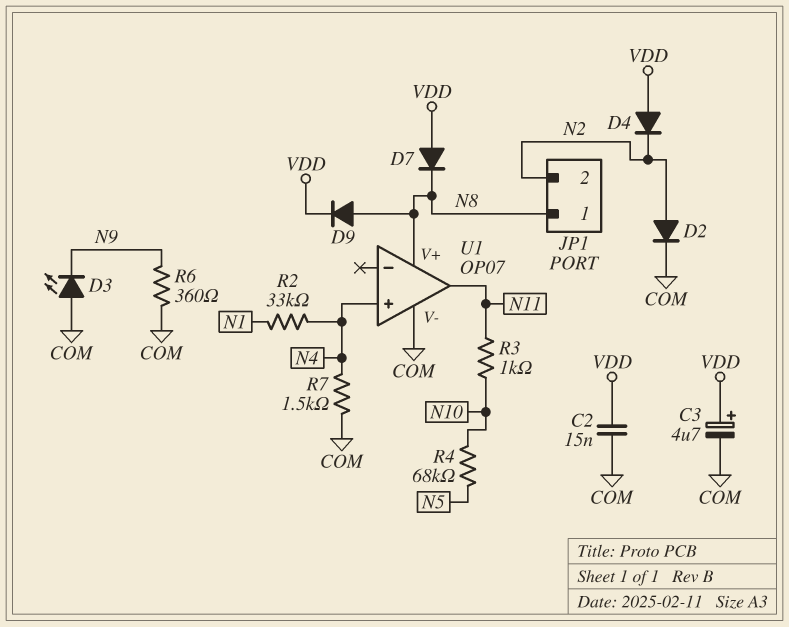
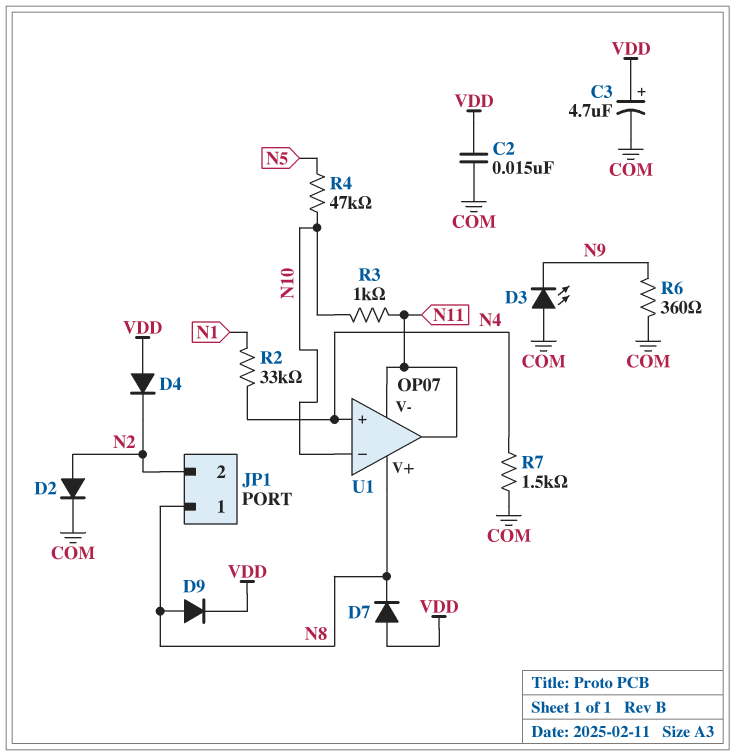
R4: 68k (N5, N10) -> 47k (N5, N10)
U1 pin V-: COM -> N11
U1 pin in-: none -> N10

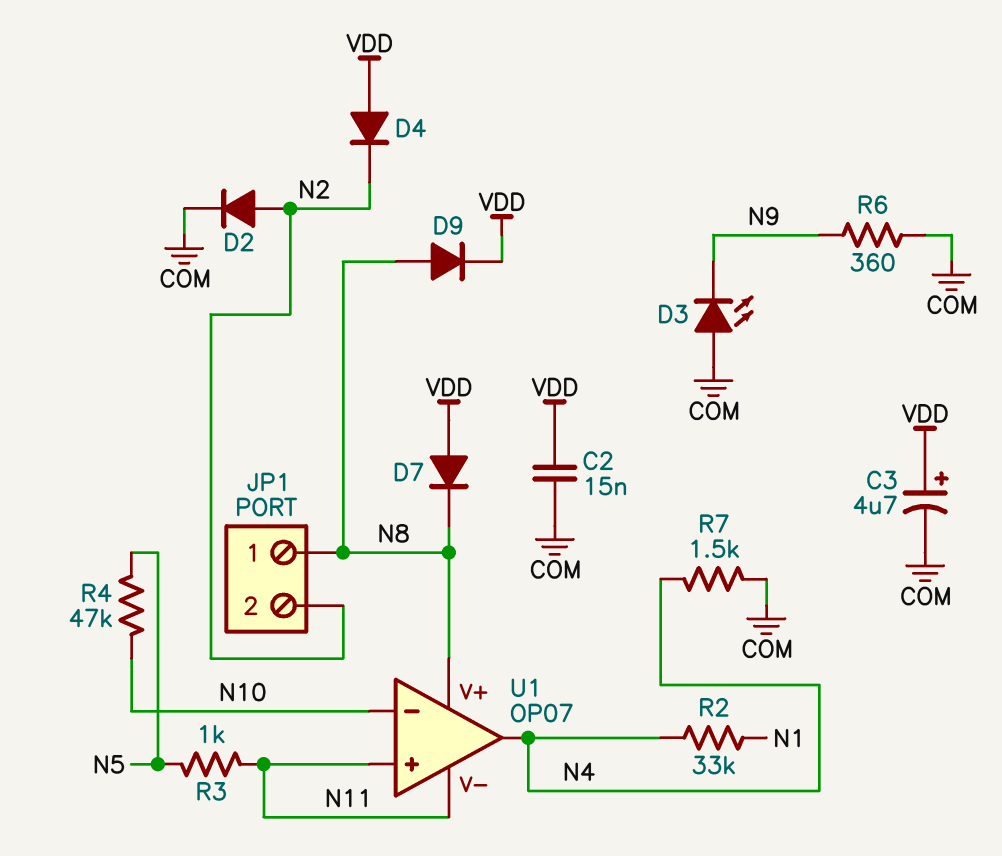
R3: 1k (N10, N11) -> 1k (N5, N11)
U1 pin in+: N4 -> N11
U1 pin out: N11 -> N4

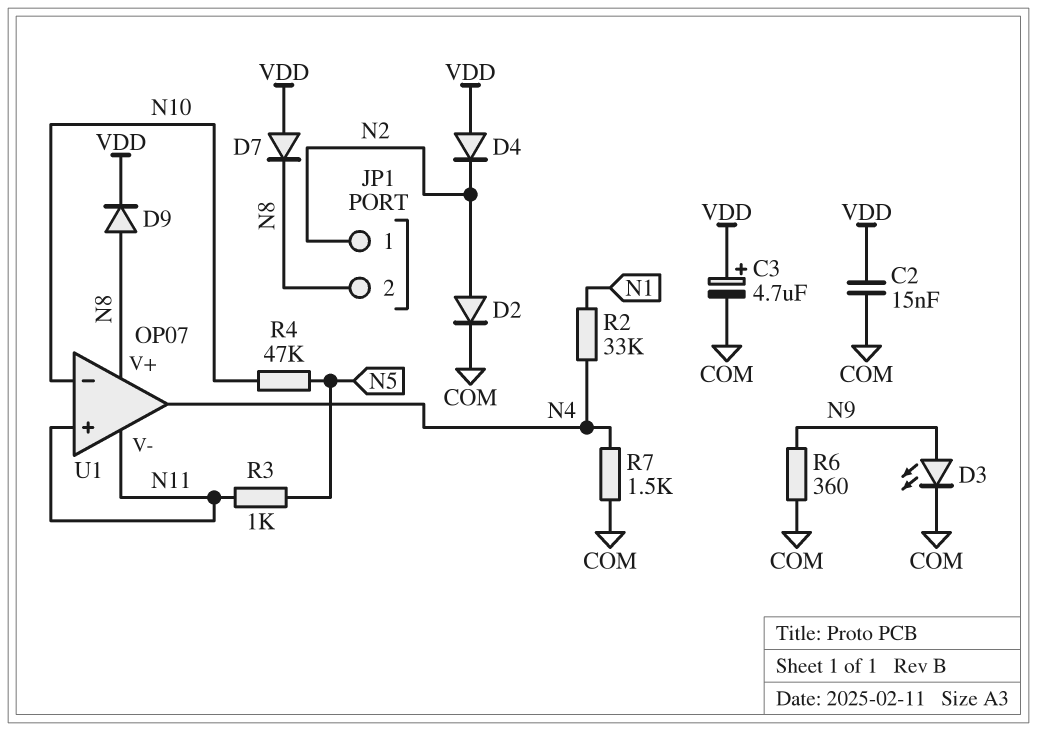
D3: LED (A COM, K N9) -> LED (A N9, K COM)
JP1 pin 1: N8 -> N2
JP1 pin 2: N2 -> N8

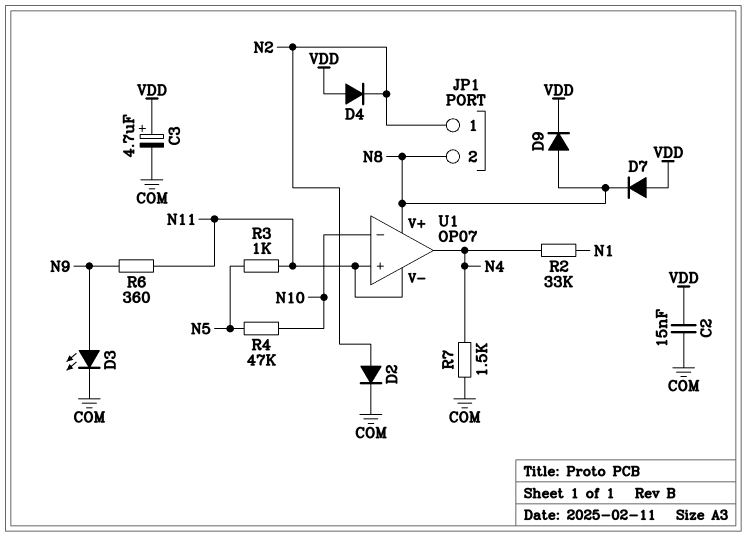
R6: 360 (COM, N9) -> 360 (N9, N11)

